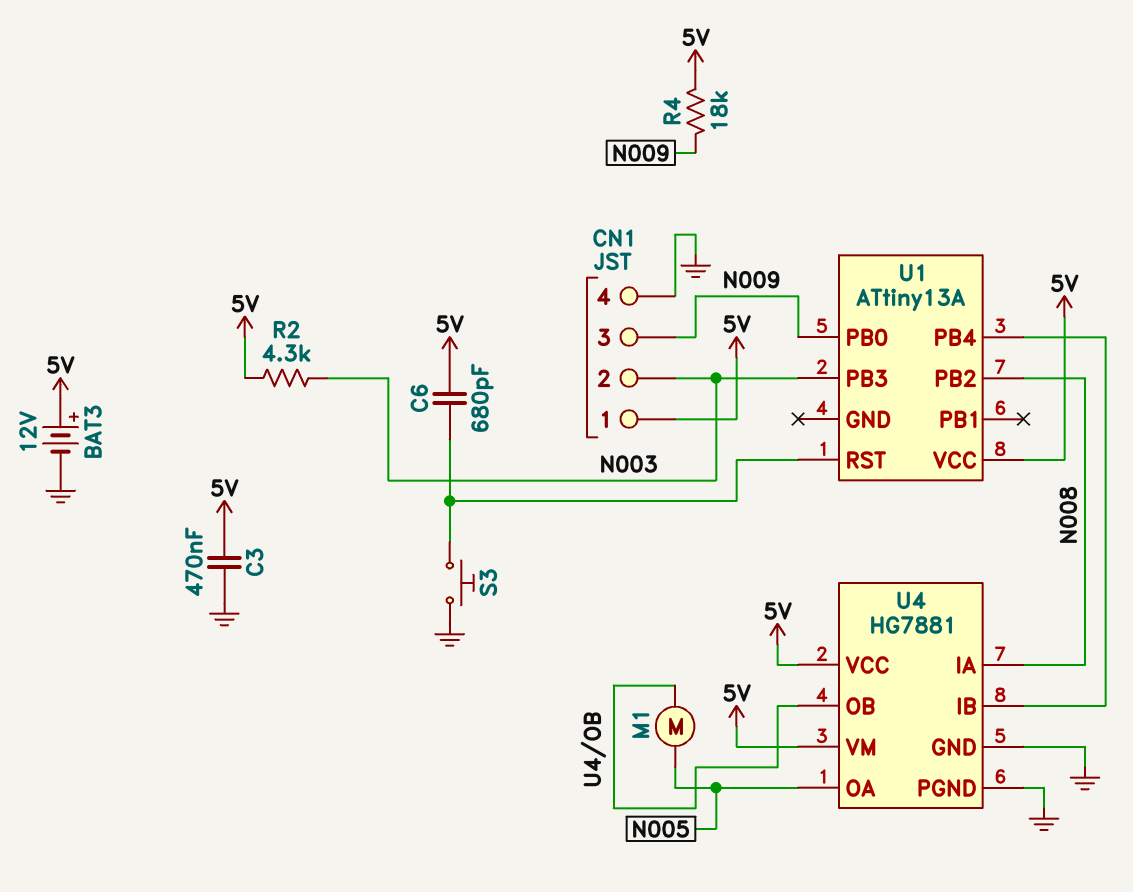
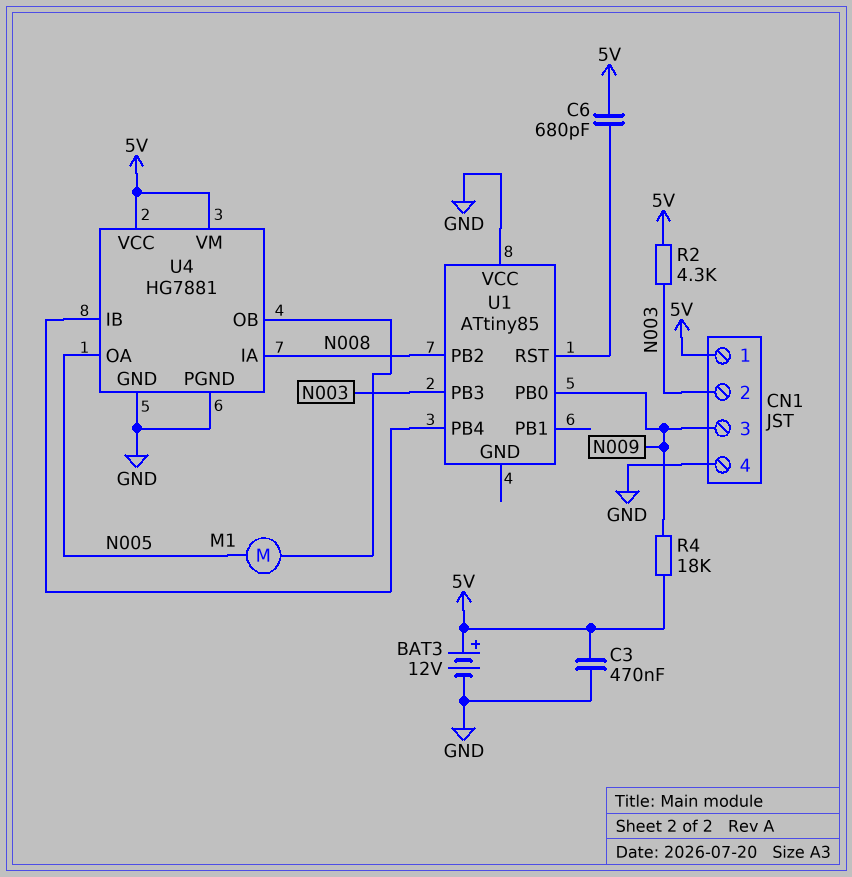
S3: button (GND, U1/RST) -> none
U1: ATtiny13A -> ATtiny85
U1 pin VCC: 5V -> GND

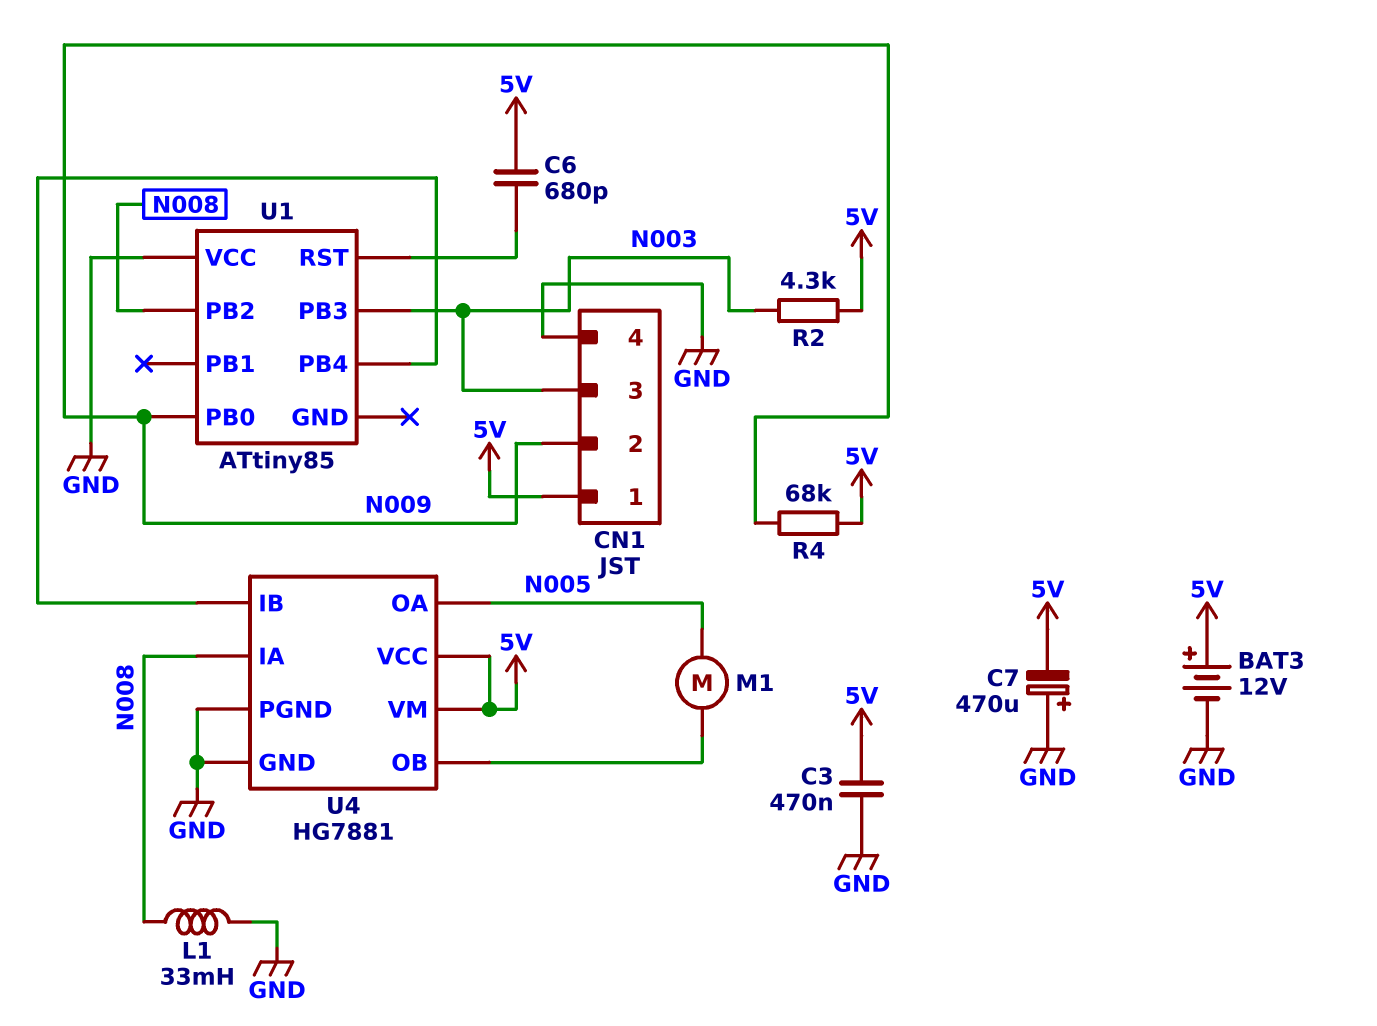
C7: none -> 470uF (plus GND, minus 5V)
CN1 pin 2: N003 -> N009
CN1 pin 3: N009 -> N003
L1: none -> 33mH (GND, N008)
R4: 18k (5V, N009) -> 68k (5V, N009)

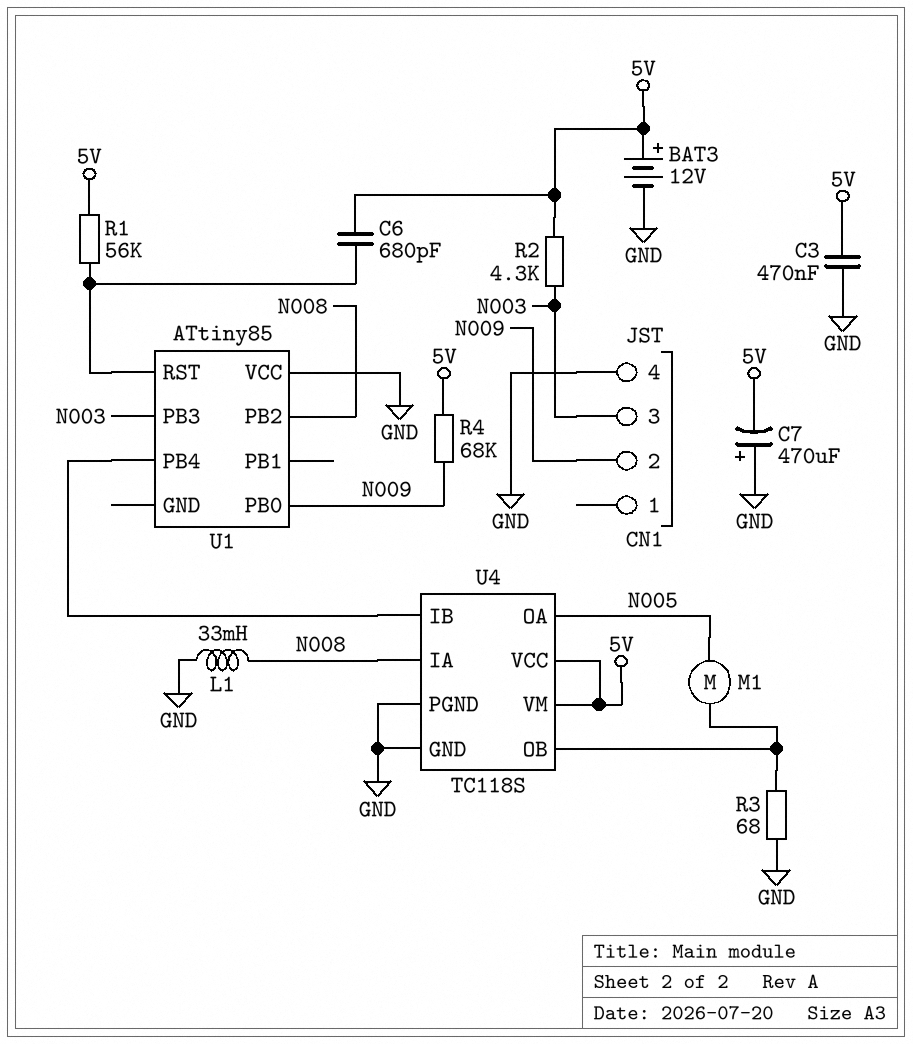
CN1 pin 1: 5V -> none
R1: none -> 56k (5V, U1/RST)
R3: none -> 68 (GND, U4/OB)
U4: HG7881 -> TC118S

